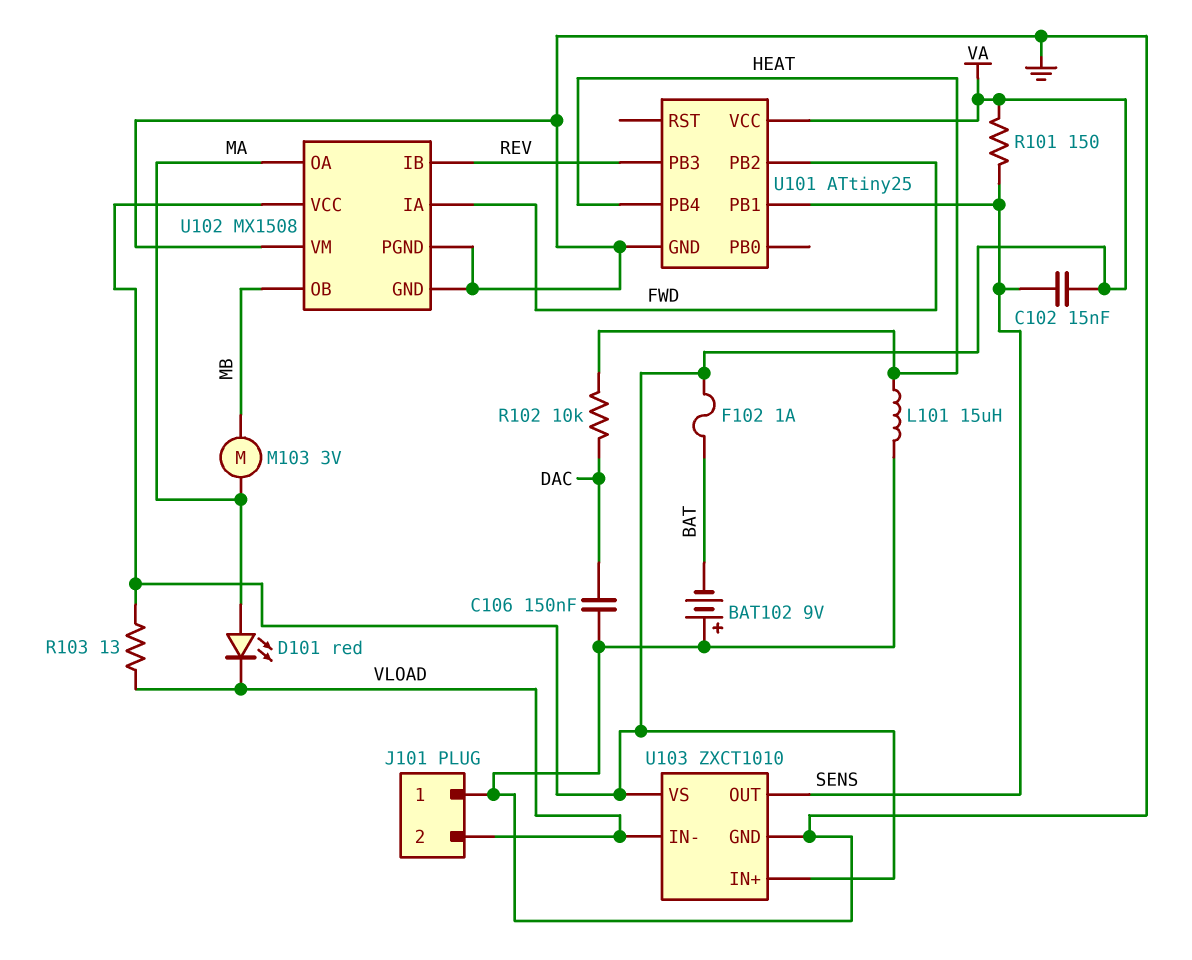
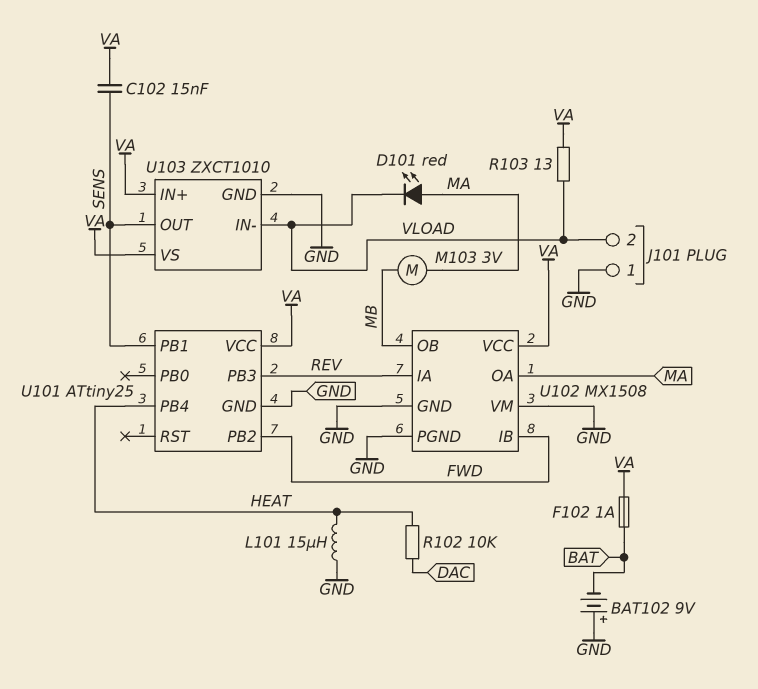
C106: 150nF (DAC, GND) -> none
R101: 150 (SENS, VA) -> none
U102 pin IA: FWD -> REV
U102 pin IB: REV -> FWD

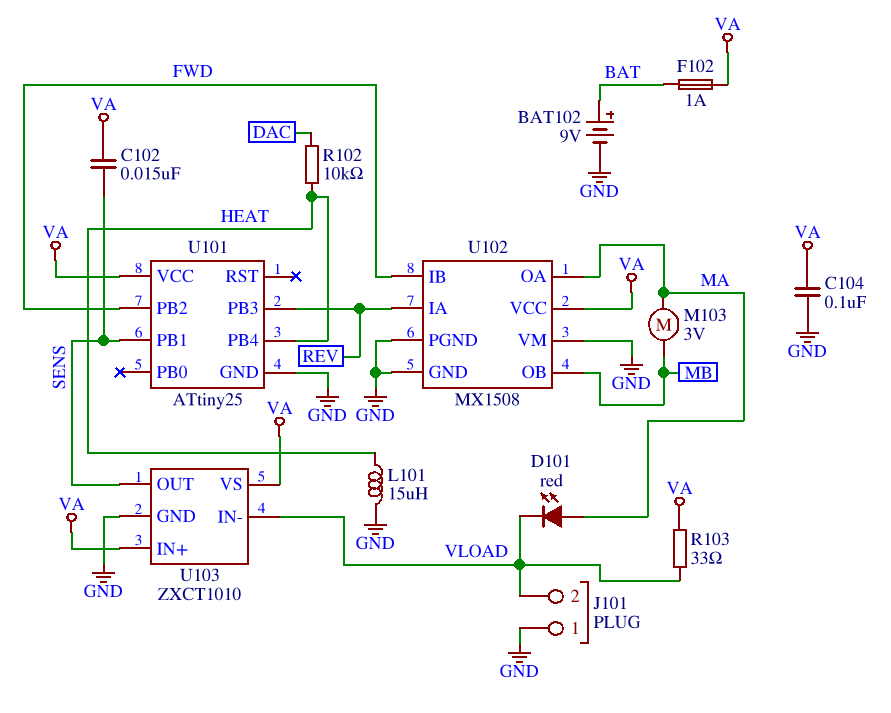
BAT102: 9V (plus GND, minus BAT) -> 9V (plus BAT, minus GND)
C104: none -> 100nF (GND, VA)
R103: 13 (VA, VLOAD) -> 33 (VA, VLOAD)

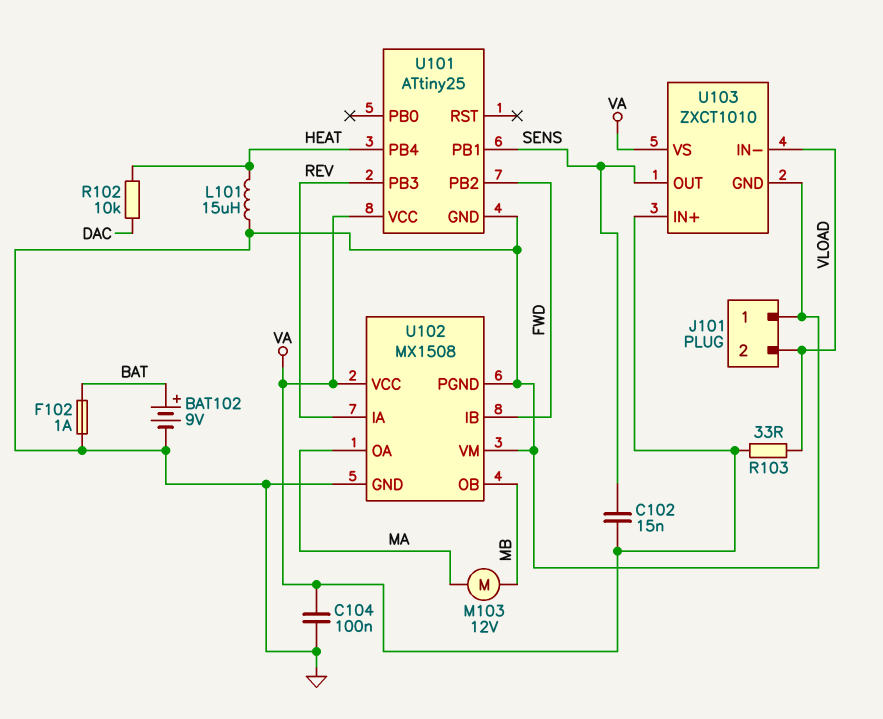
D101: LED red (A MA, K VLOAD) -> none
F102: 1A (BAT, VA) -> 1A (BAT, GND)
M103: motor 3V (MA, MB) -> motor 12V (MA, MB)

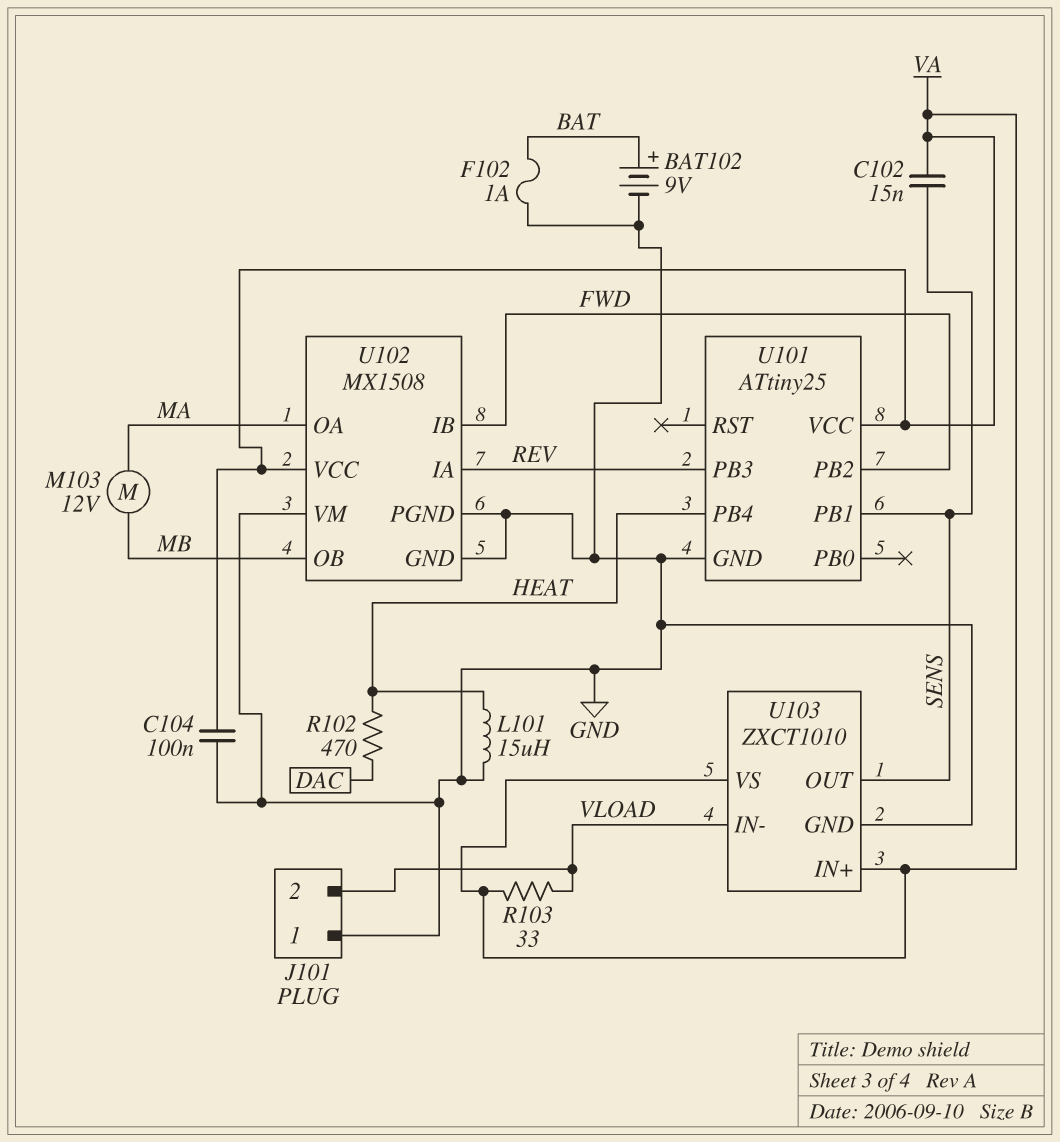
R102: 10k (DAC, HEAT) -> 470 (DAC, HEAT)

